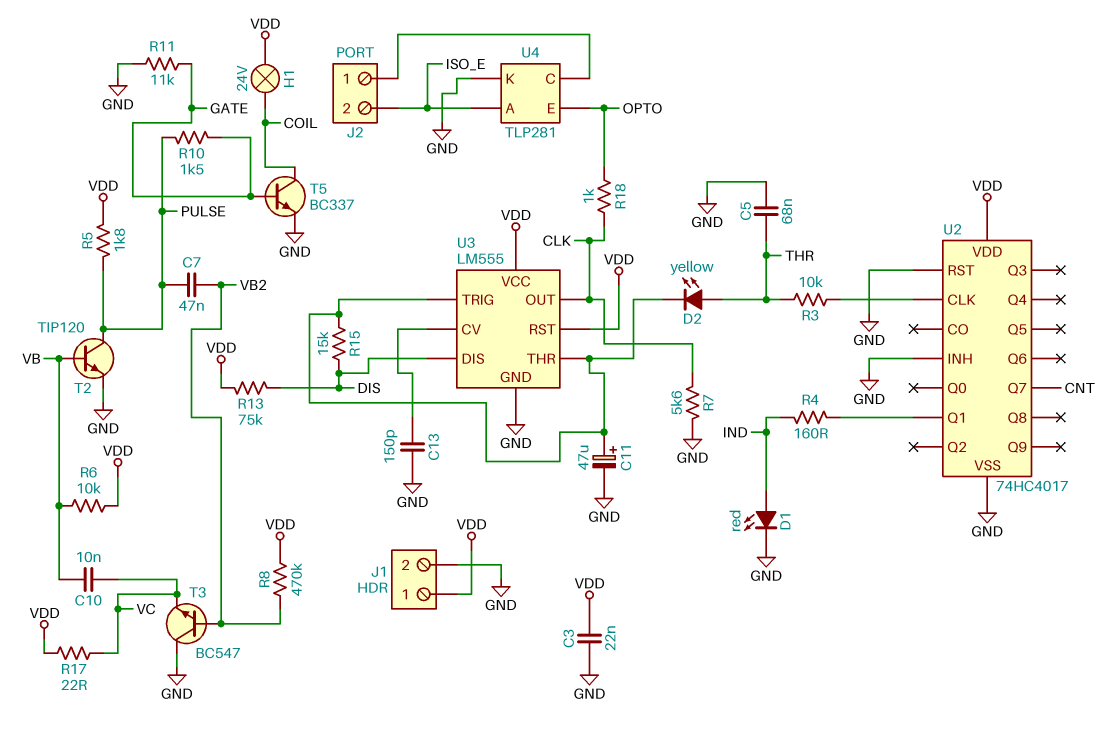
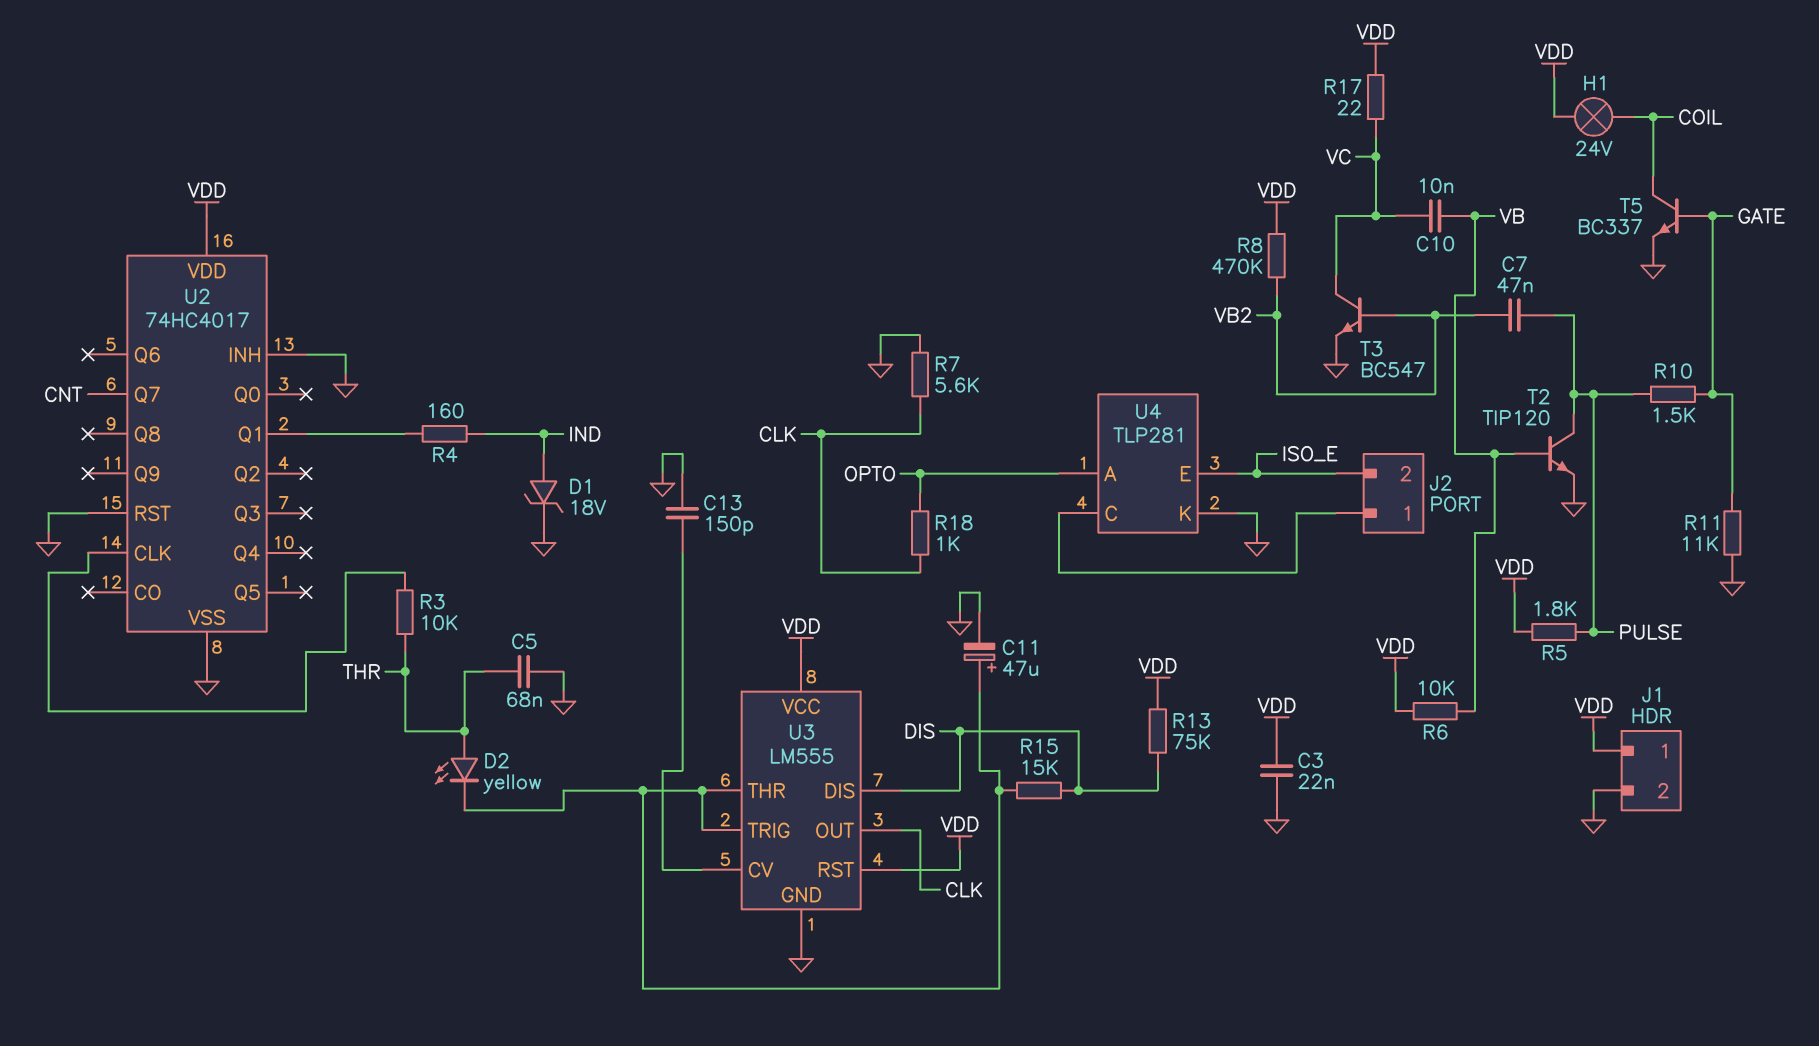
D1: LED red (A IND, K GND) -> zener 18V (A IND, K GND)
T3: NPN BC547 (B VB2, C GND, E VC) -> NPN BC547 (B VB2, C VC, E GND)
U4 pin A: ISO_E -> OPTO
U4 pin E: OPTO -> ISO_E

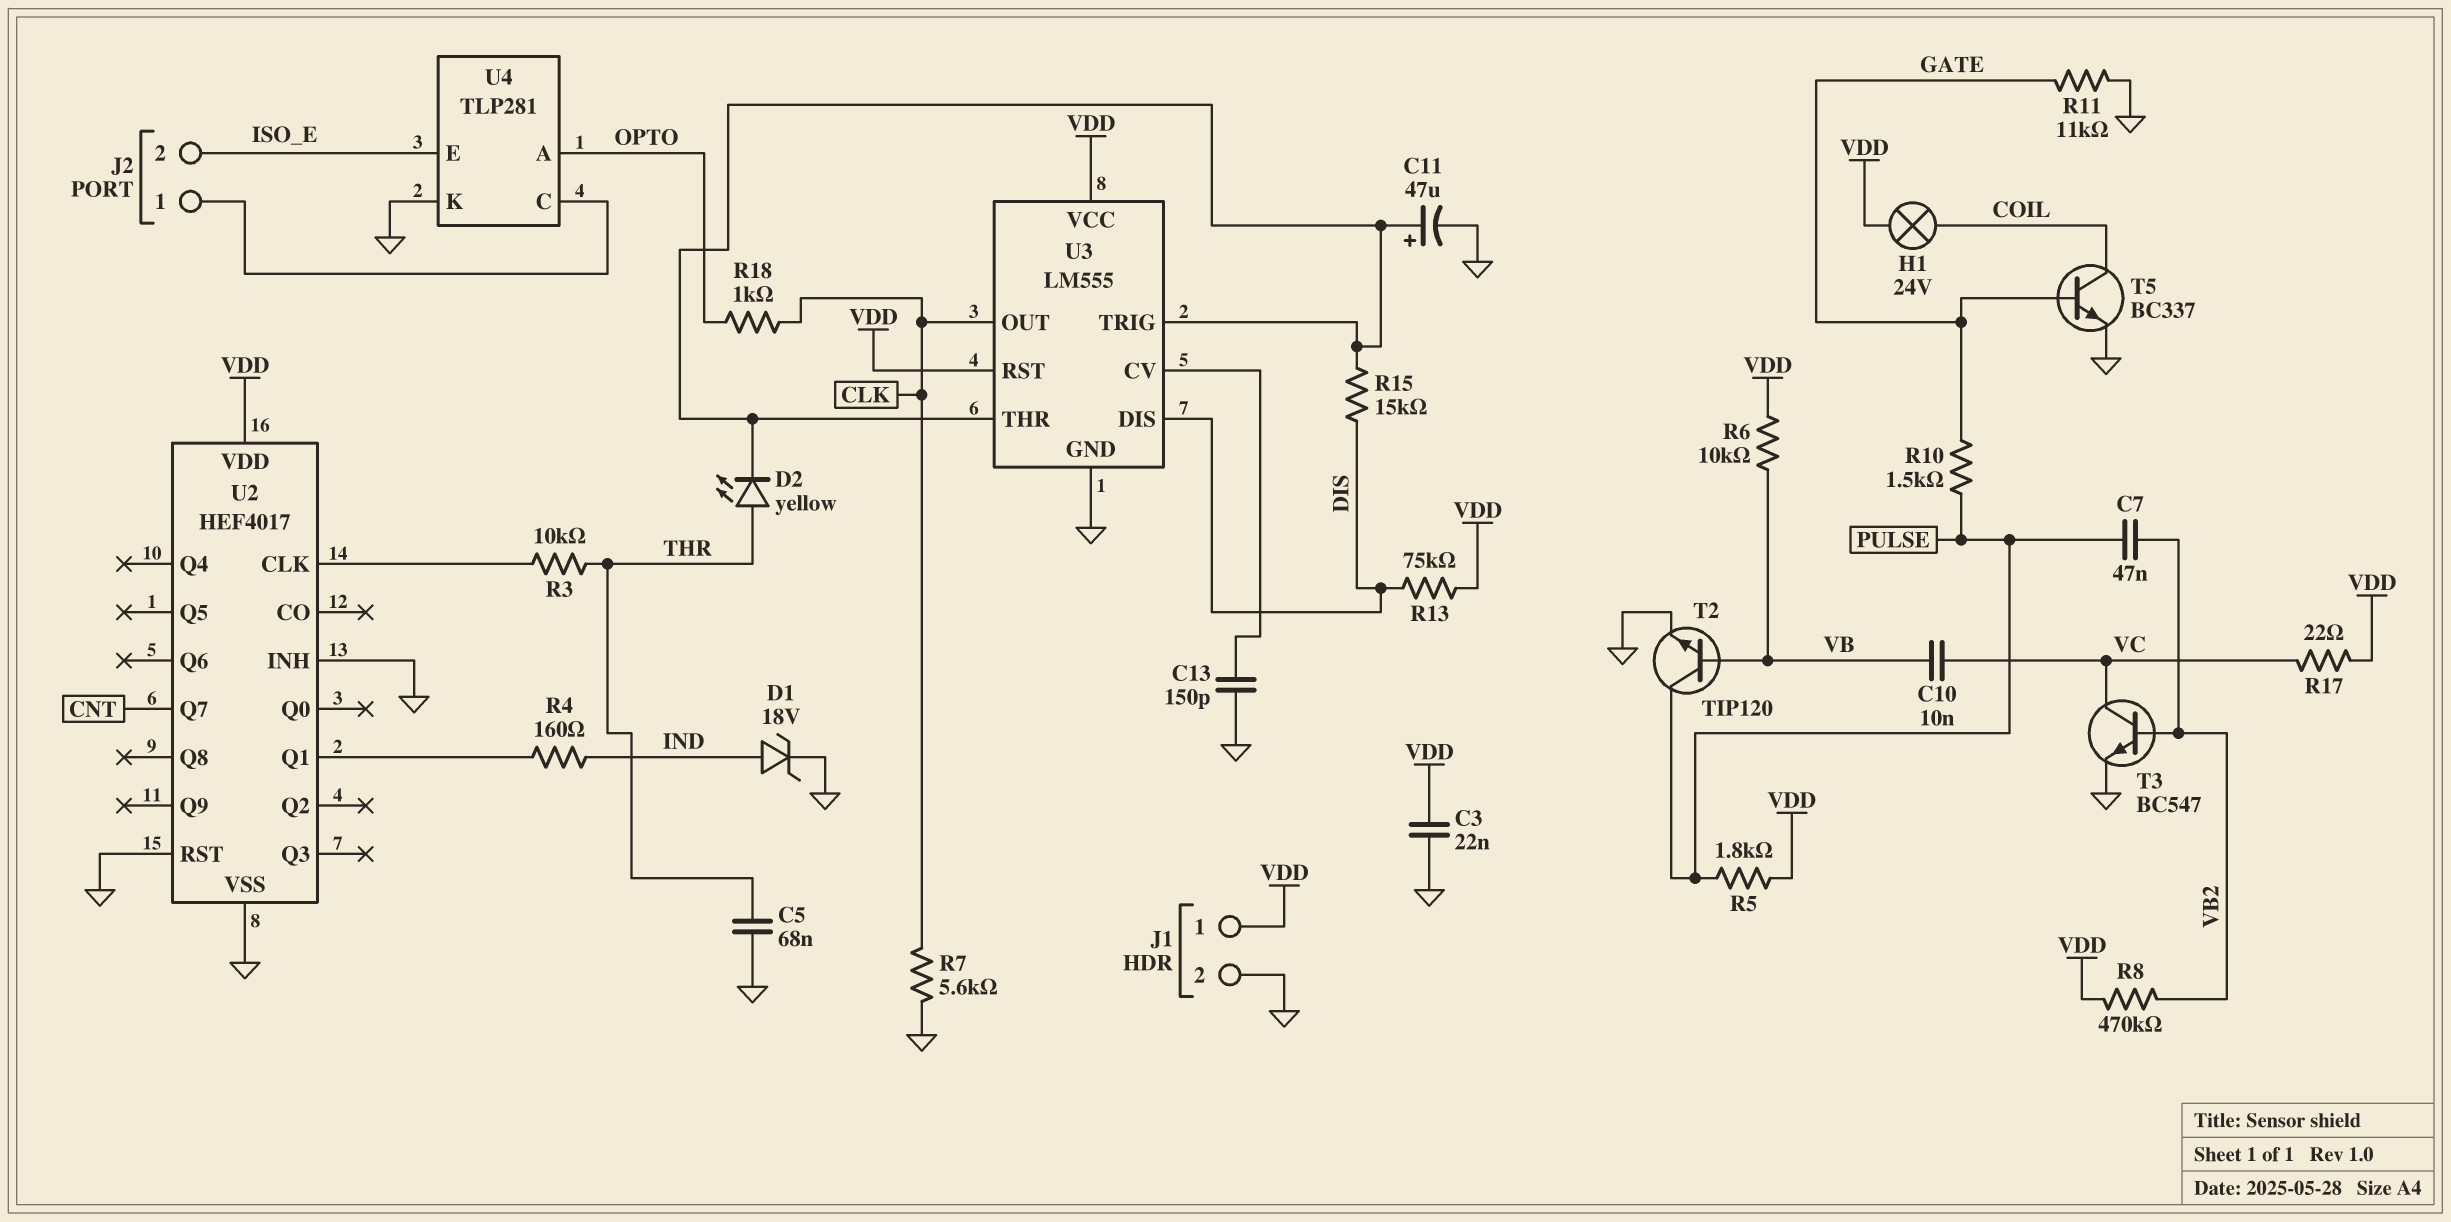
U2: 74HC4017 -> HEF4017

